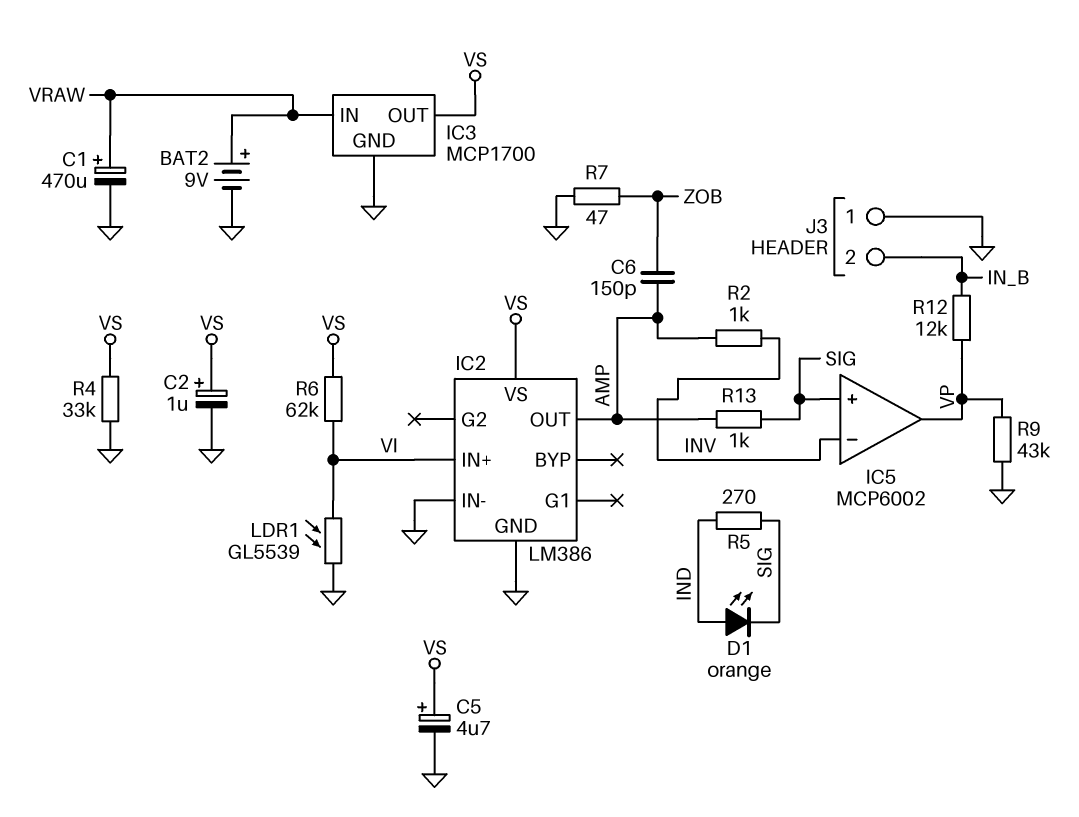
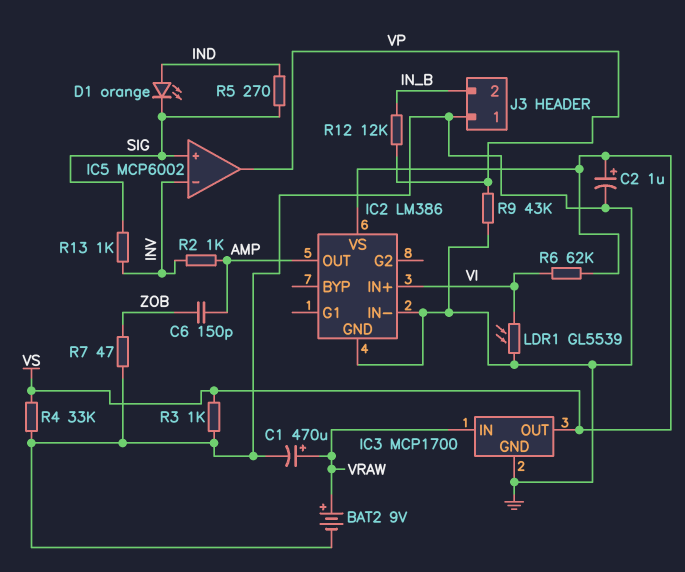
C5: 4.7uF (plus VS, minus GND) -> none
R3: none -> 1k (GND, VS)
R13: 1k (AMP, SIG) -> 1k (INV, SIG)

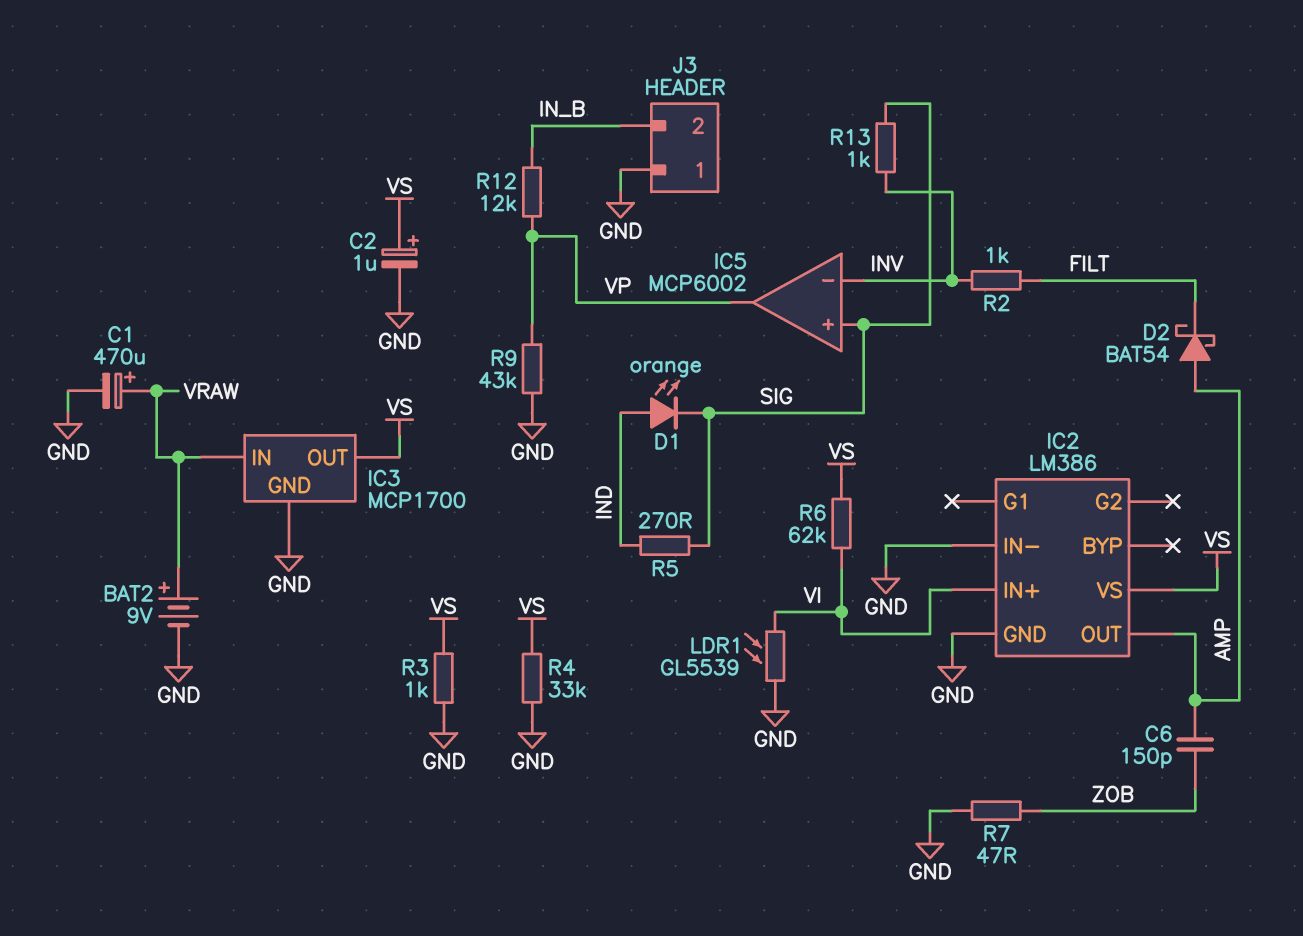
D2: none -> schottky BAT54 (A AMP, K FILT)
R2: 1k (AMP, INV) -> 1k (FILT, INV)

